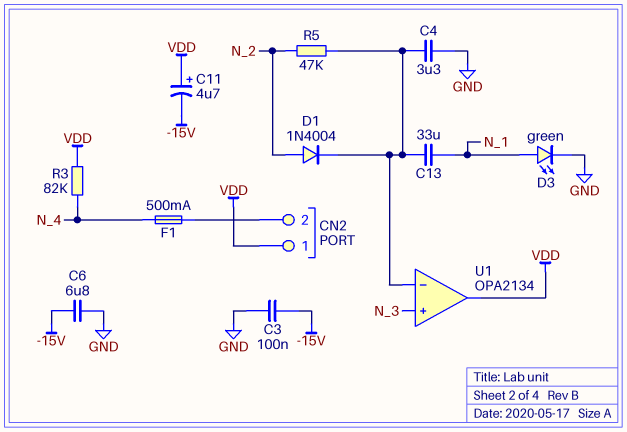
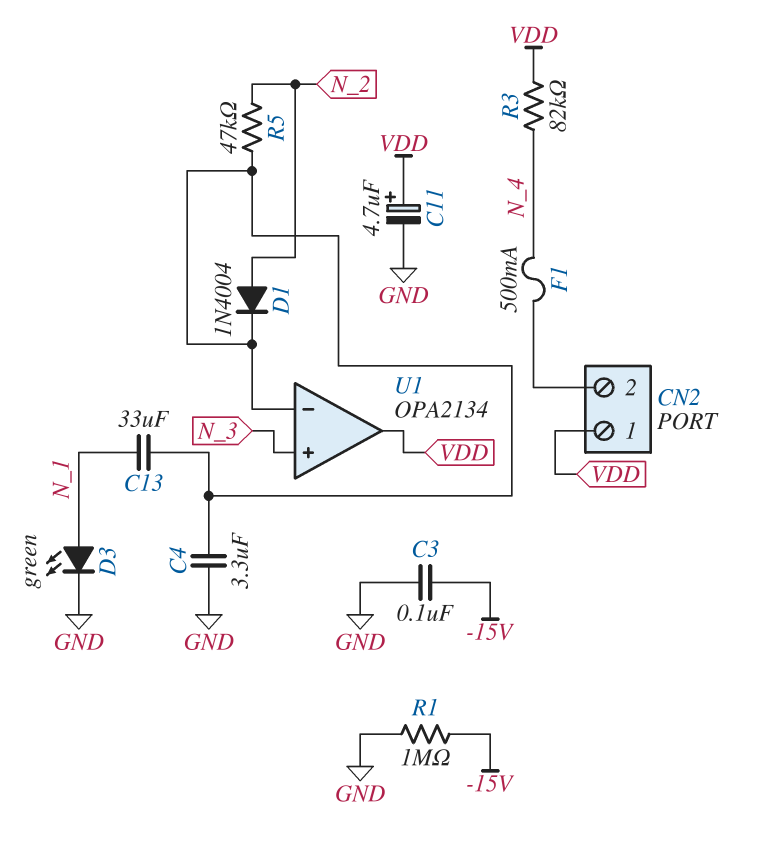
C6: 6.8uF (-15V, GND) -> none
C11: 4.7uF (plus VDD, minus -15V) -> 4.7uF (plus VDD, minus GND)
R1: none -> 1M (-15V, GND)

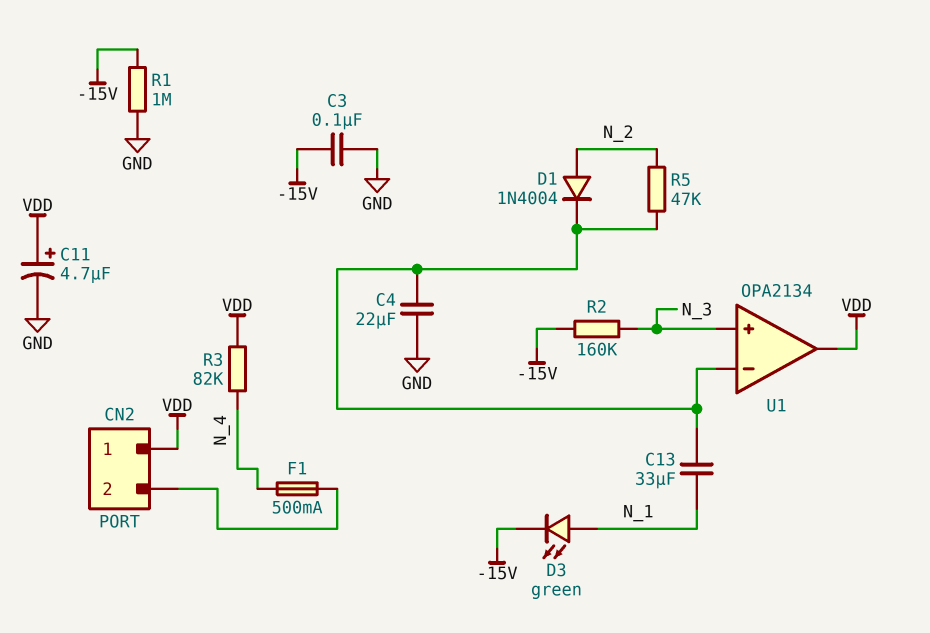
C4: 3.3uF (GND, U1/in-) -> 22uF (GND, U1/in-)
D3: LED green (A N_1, K GND) -> LED green (A N_1, K -15V)
R2: none -> 160k (-15V, N_3)

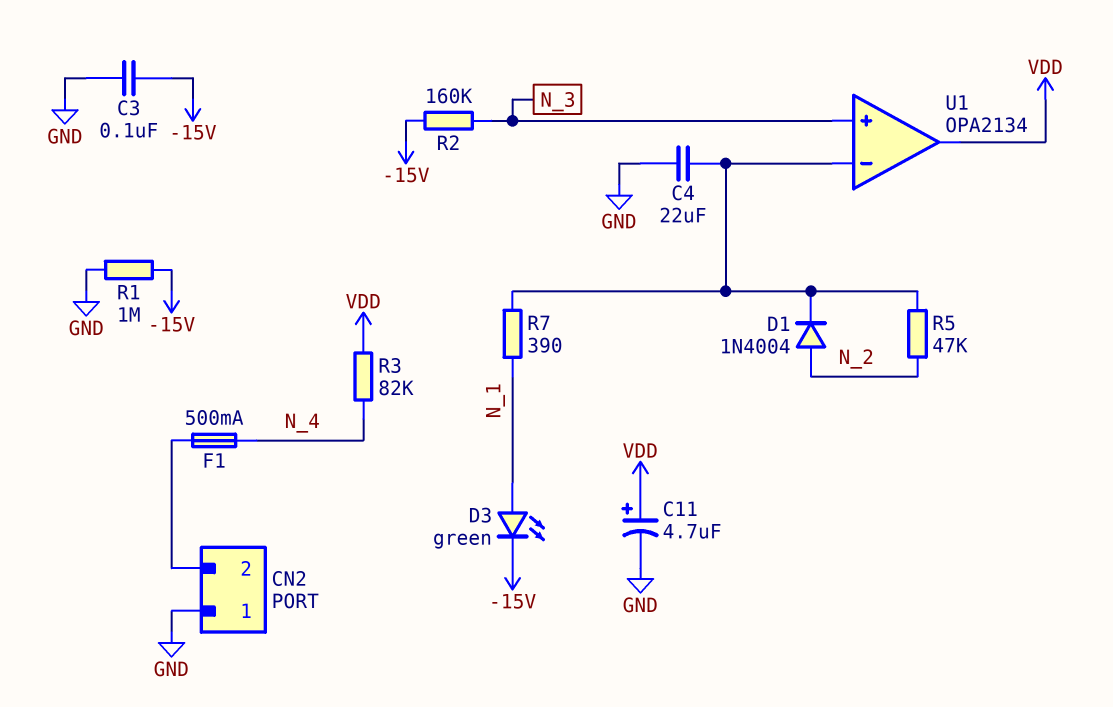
C13: 33uF (N_1, U1/in-) -> none
CN2 pin 1: VDD -> GND
R7: none -> 390 (N_1, U1/in-)

